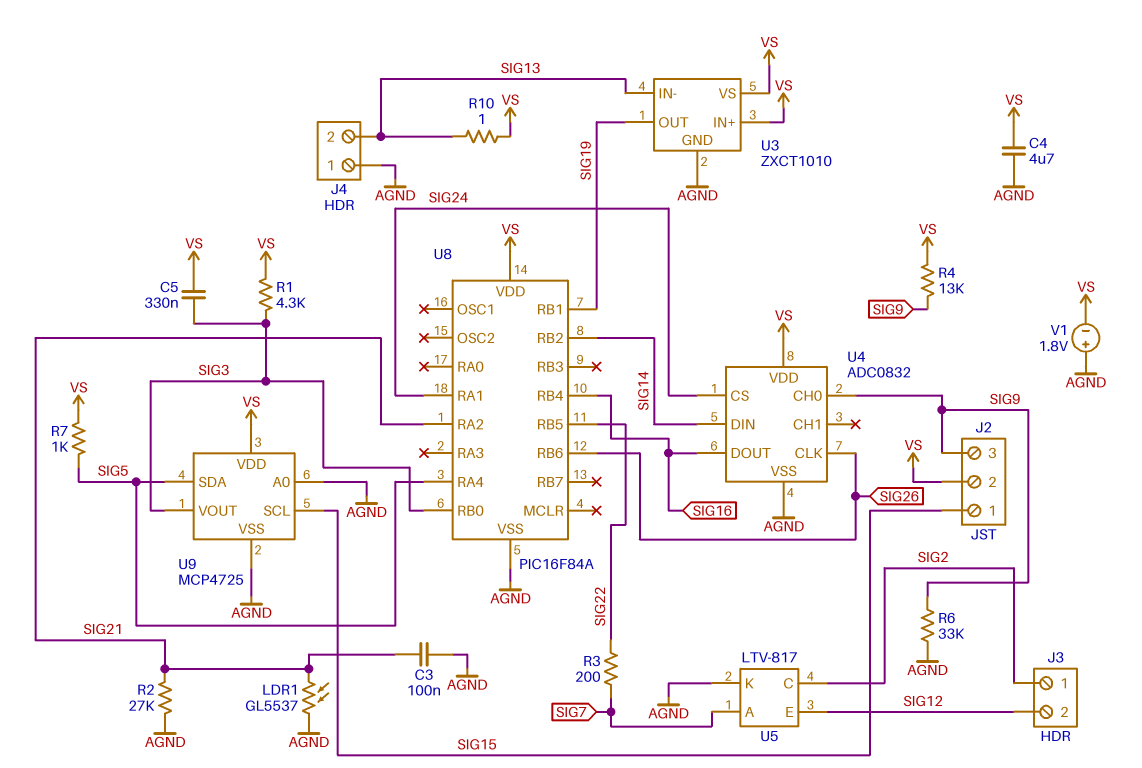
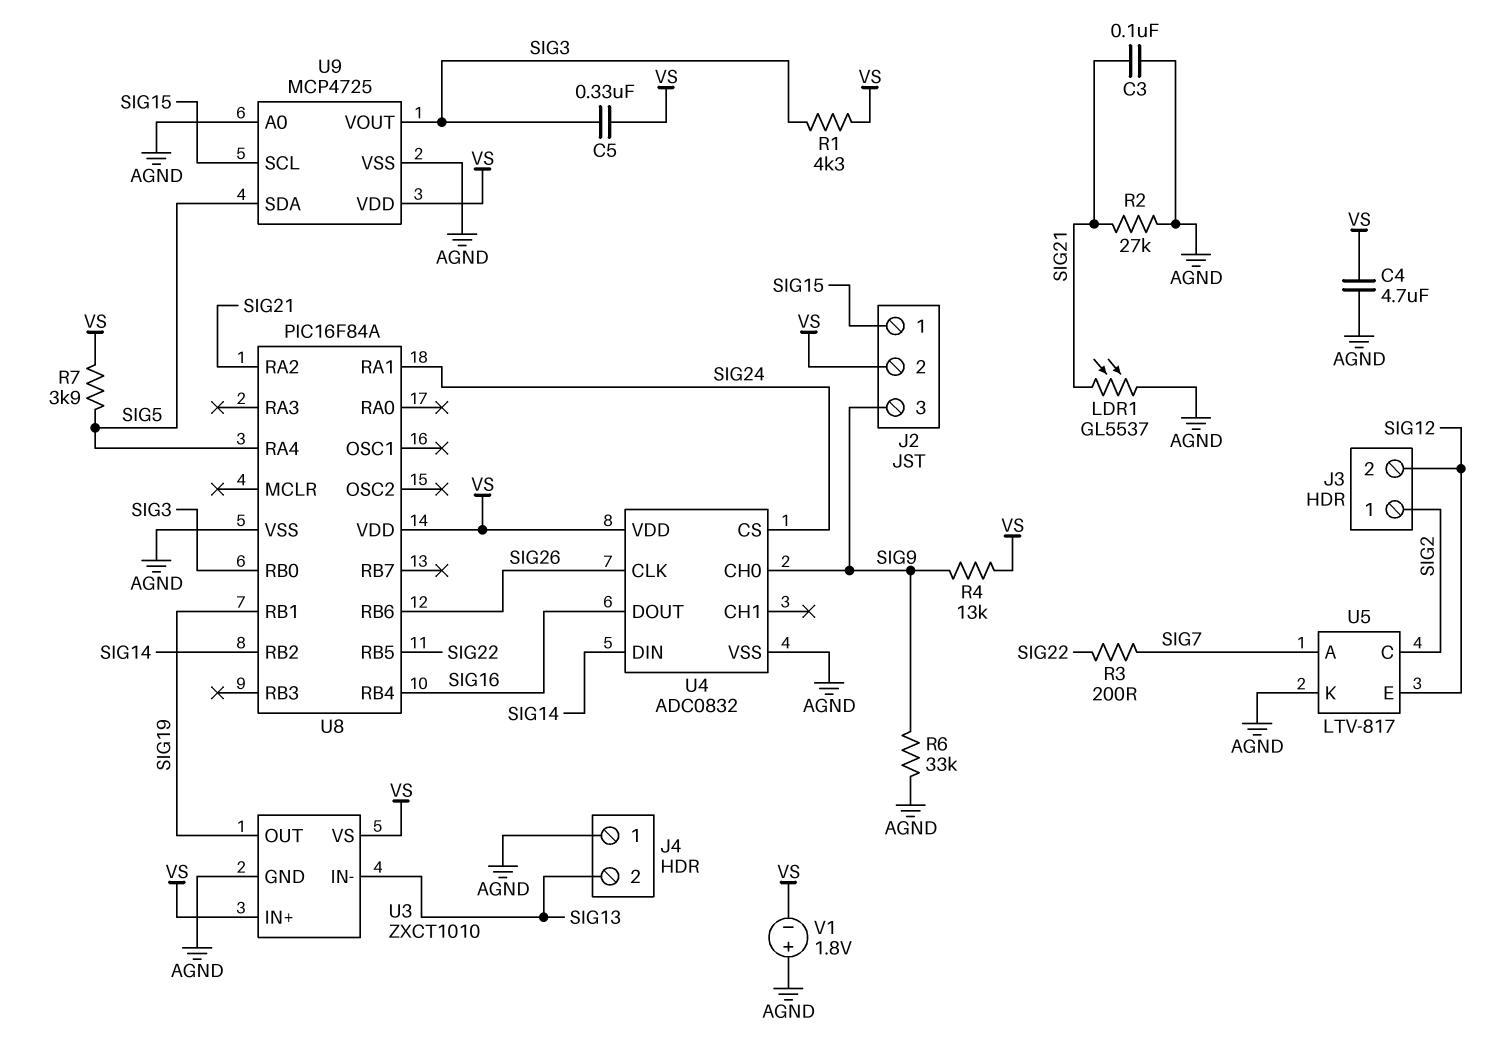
R7: 1k (SIG5, VS) -> 3.9k (SIG5, VS)
R10: 1 (SIG13, VS) -> none

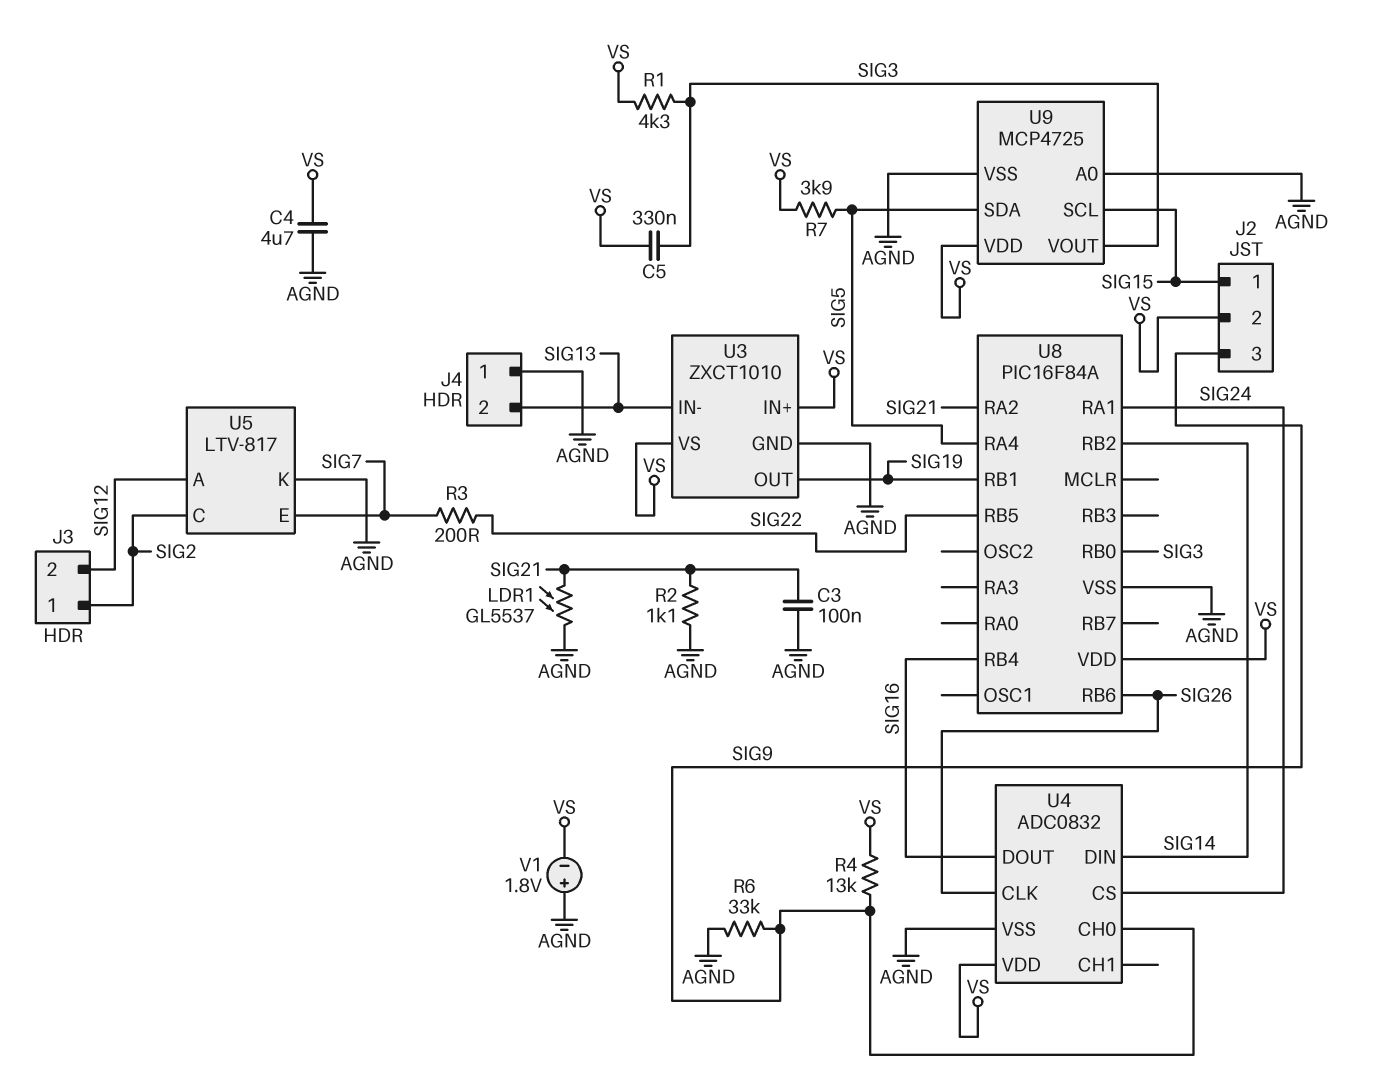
R2: 27k (AGND, SIG21) -> 1.1k (AGND, SIG21)
U5 pin A: SIG7 -> SIG12
U5 pin E: SIG12 -> SIG7

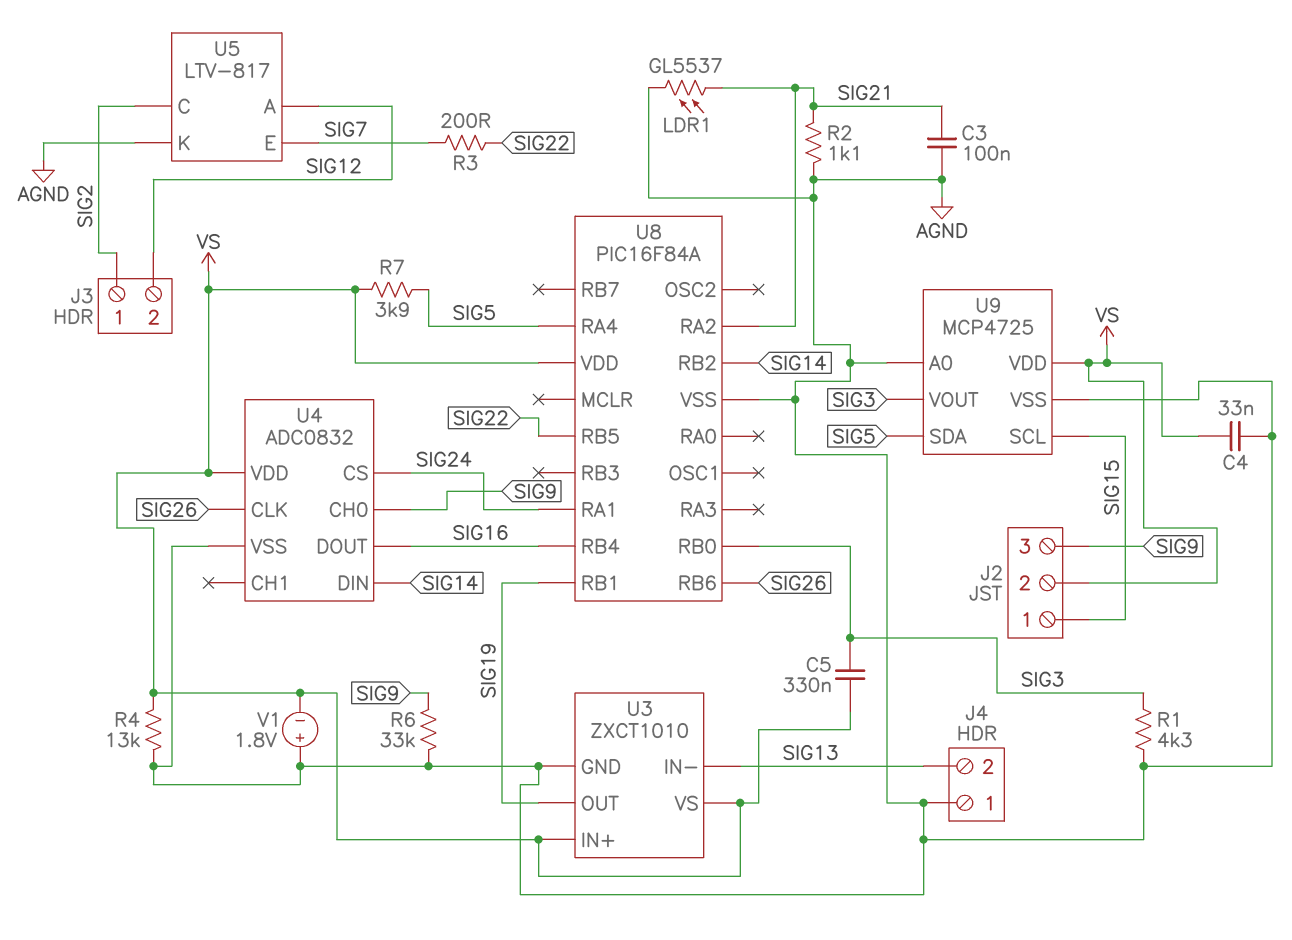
C4: 4.7uF (AGND, VS) -> 33nF (AGND, VS)
R1: 4.3k (SIG3, VS) -> 4.3k (AGND, SIG3)
R4: 13k (SIG9, VS) -> 13k (AGND, VS)

